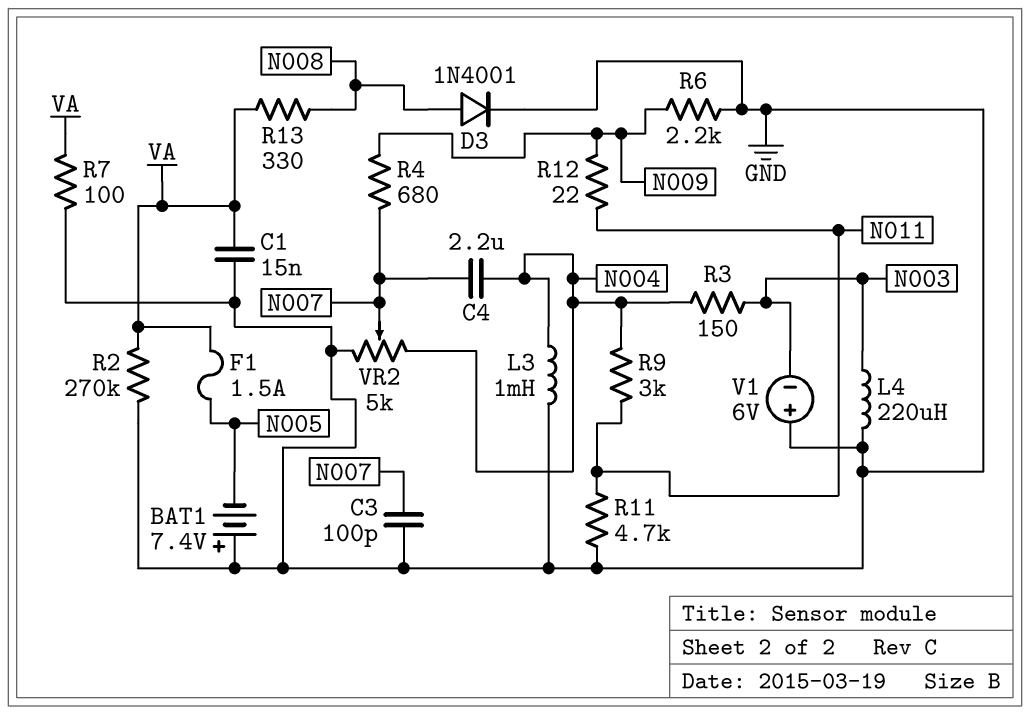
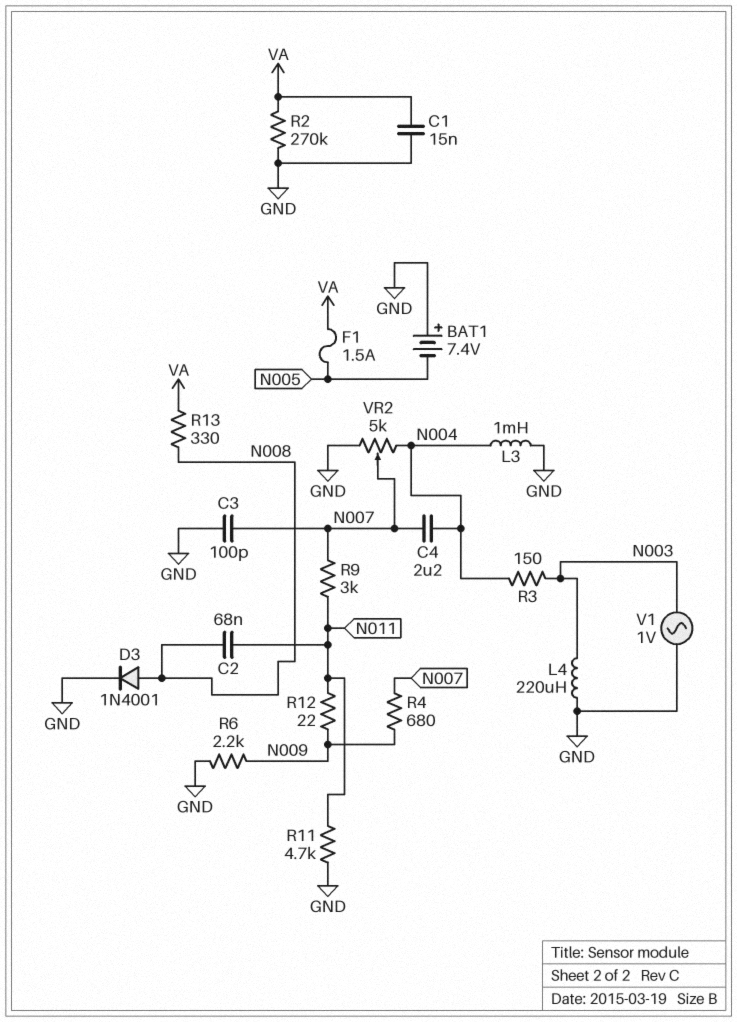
C2: none -> 68nF (N008, N011)
R7: 100 (GND, VA) -> none
R9: 3k (N004, N011) -> 3k (N007, N011)
V1: 6V (plus GND, minus N003) -> AC 1V (GND, N003)

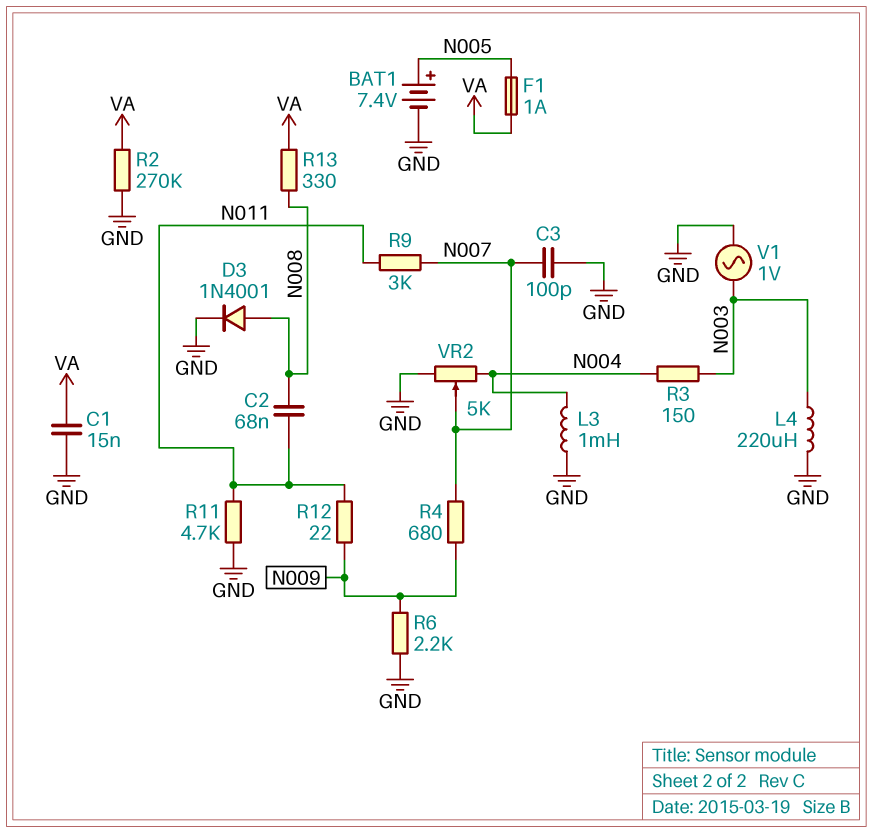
BAT1: 7.4V (plus GND, minus N005) -> 7.4V (plus N005, minus GND)
C4: 2.2uF (N004, N007) -> none
F1: 1.5A (N005, VA) -> 1A (N005, VA)

